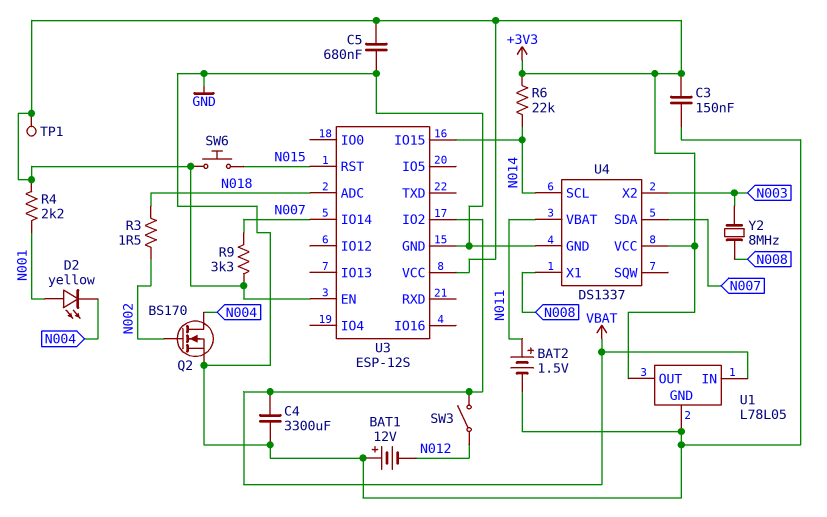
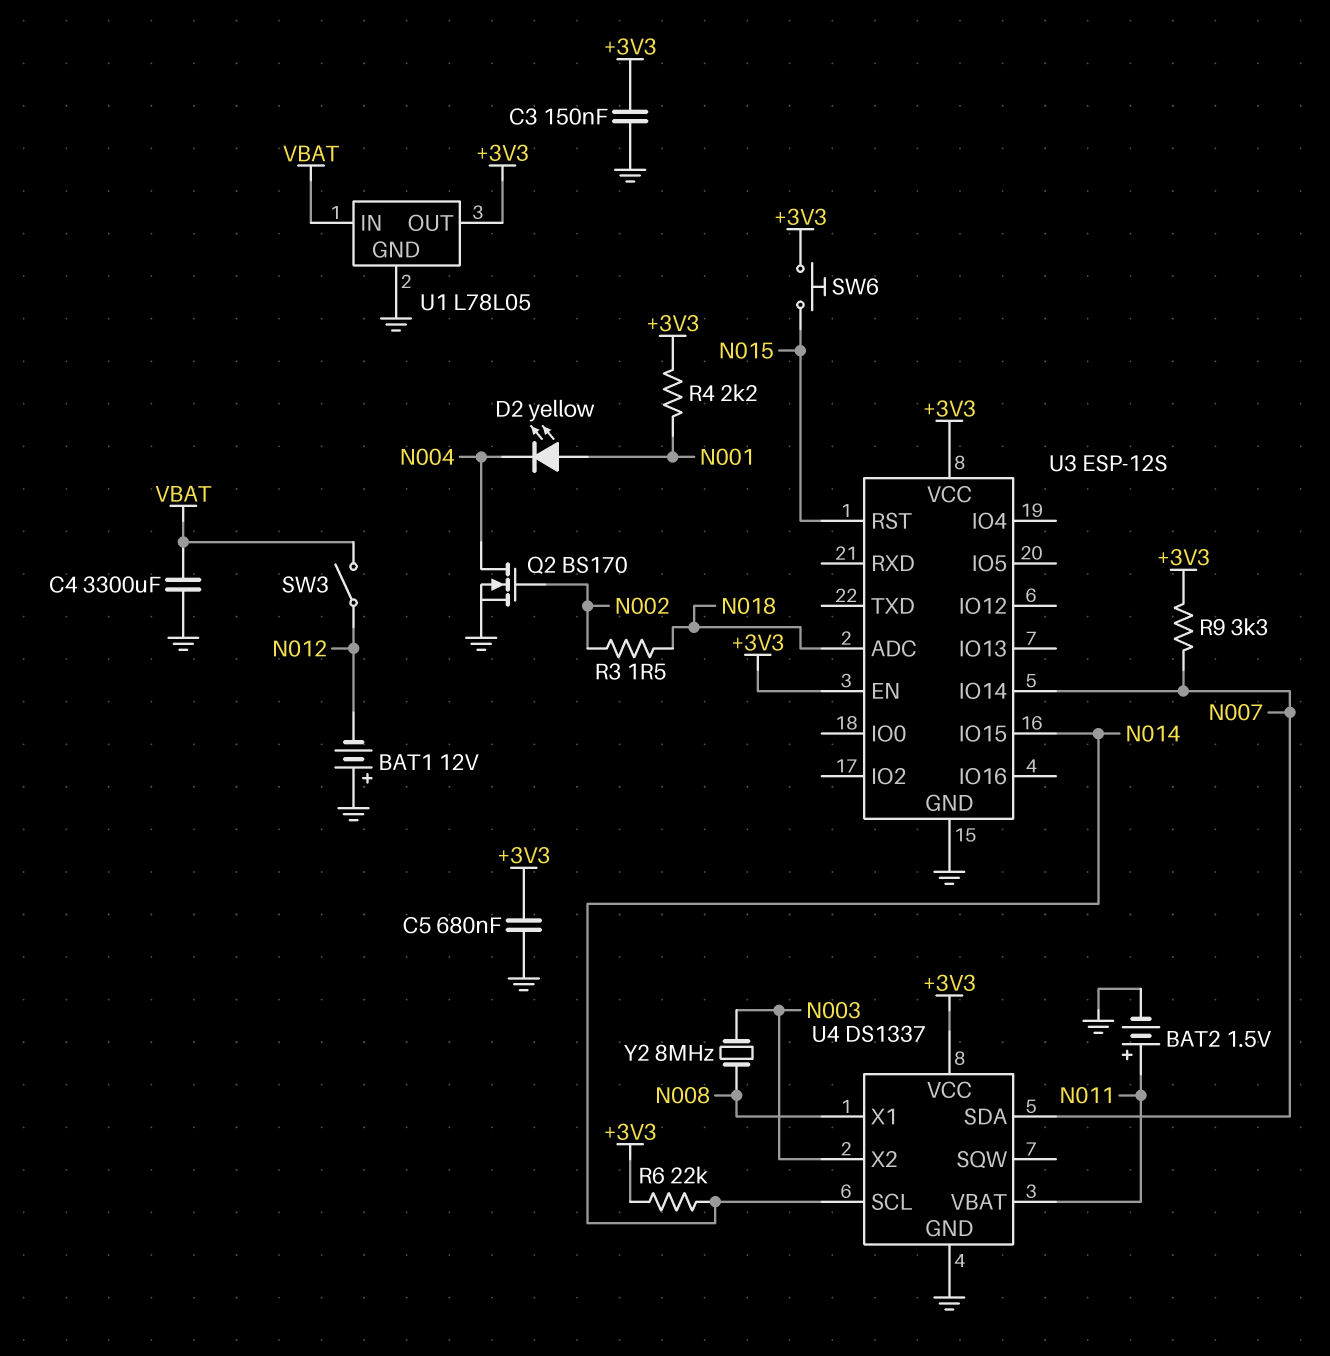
TP1: test point (+3V3) -> none
U3 pin IO2: VBAT -> none

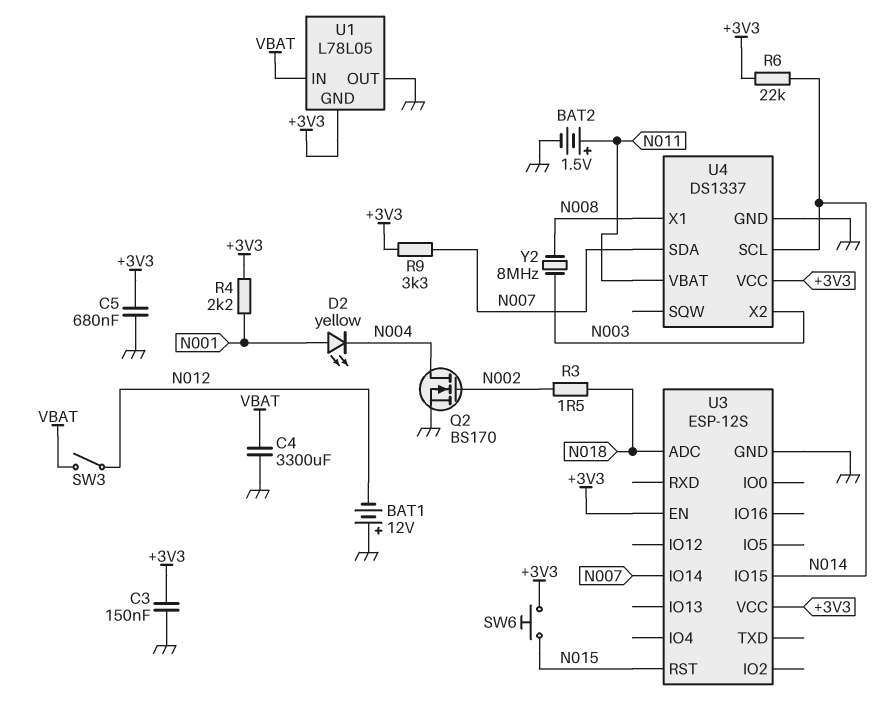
U1 pin GND: GND -> +3V3
U1 pin OUT: +3V3 -> GND

